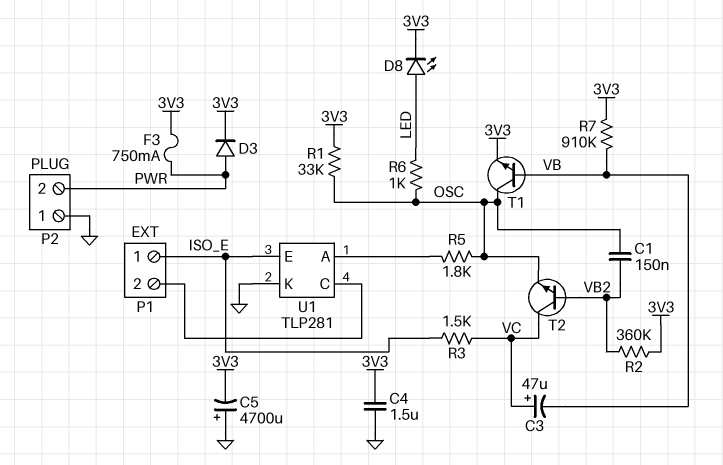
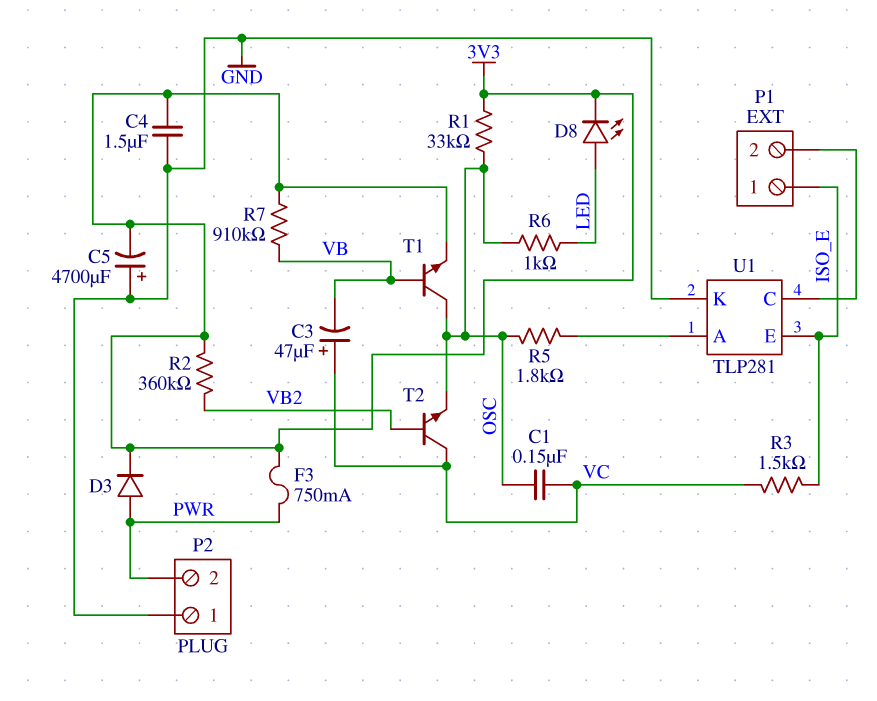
C1: 150nF (OSC, VB2) -> 150nF (OSC, VC)

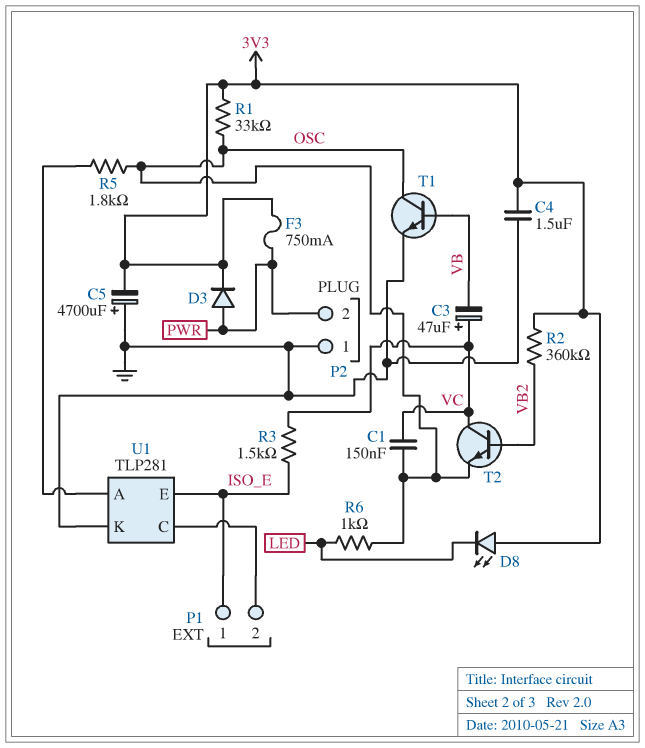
D8: LED (A LED, K 3V3) -> LED (A 3V3, K LED)
R7: 910k (3V3, VB) -> none
T1: NPN (B VB, C OSC, E 3V3) -> NPN (B VB, C OSC, E GND)

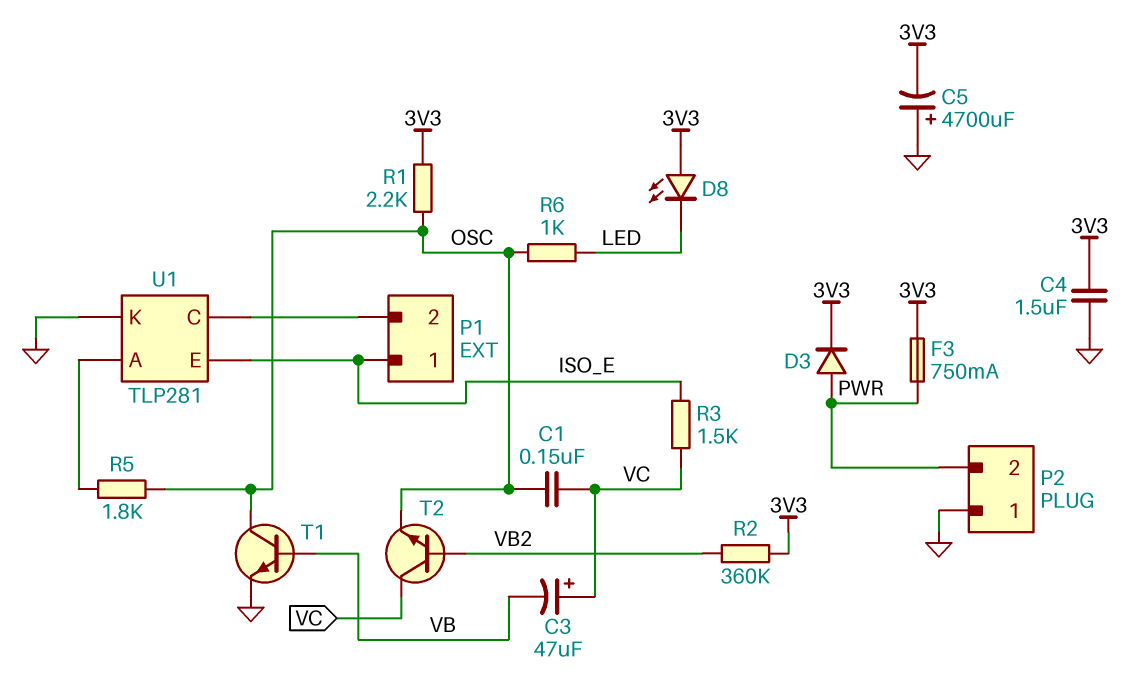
R1: 33k (3V3, OSC) -> 2.2k (3V3, OSC)

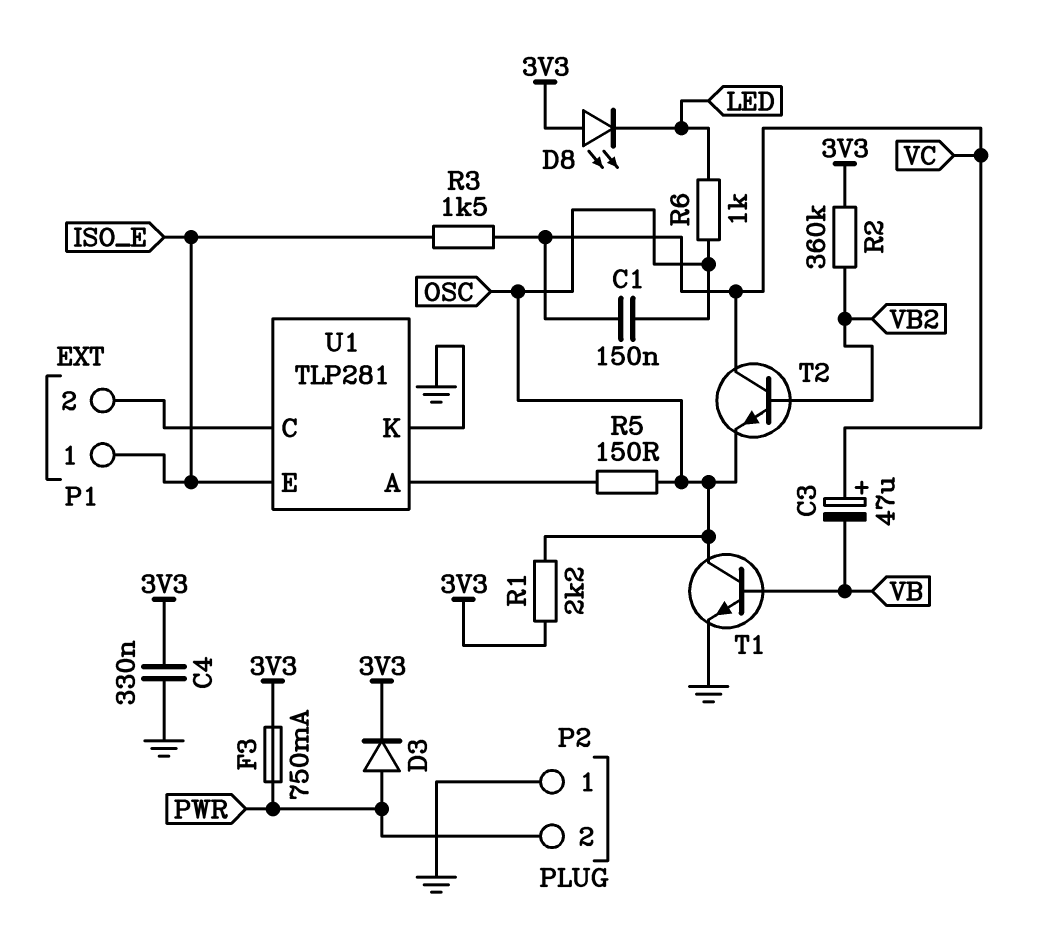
C4: 1.5uF (3V3, GND) -> 330nF (3V3, GND)
C5: 4700uF (plus GND, minus 3V3) -> none
R5: 1.8k (OSC, U1/A) -> 150 (OSC, U1/A)

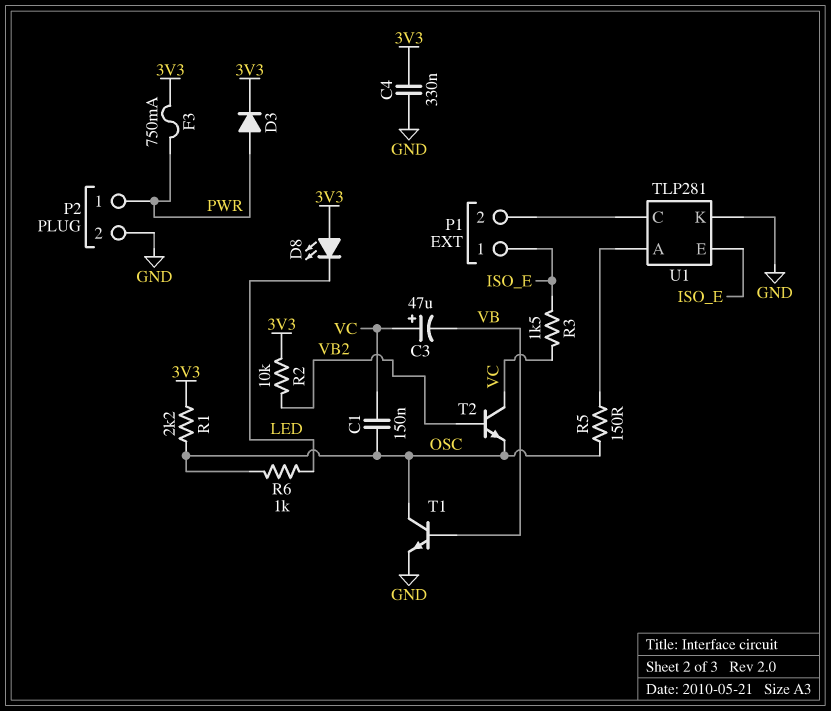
P2 pin 1: GND -> PWR
P2 pin 2: PWR -> GND
R2: 360k (3V3, VB2) -> 10k (3V3, VB2)

